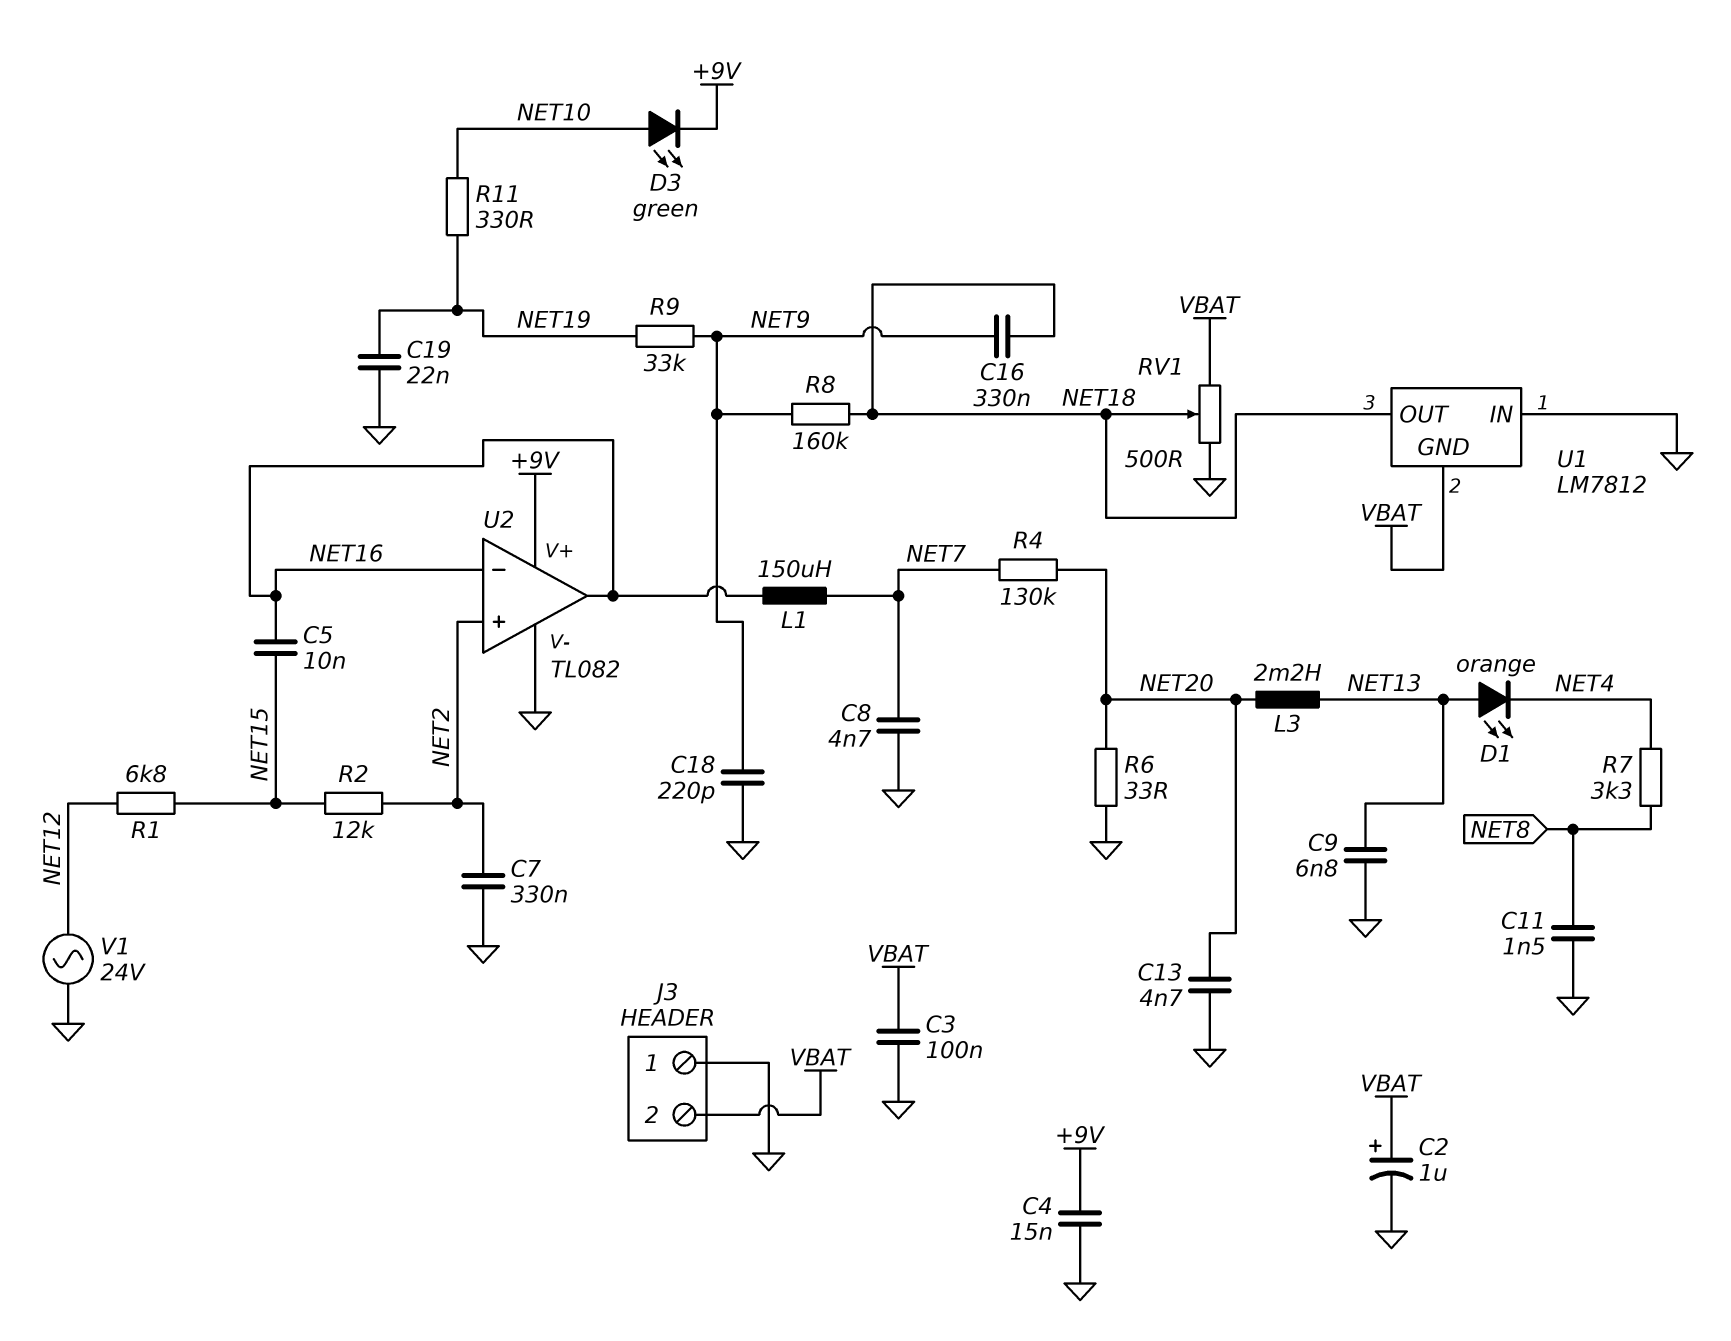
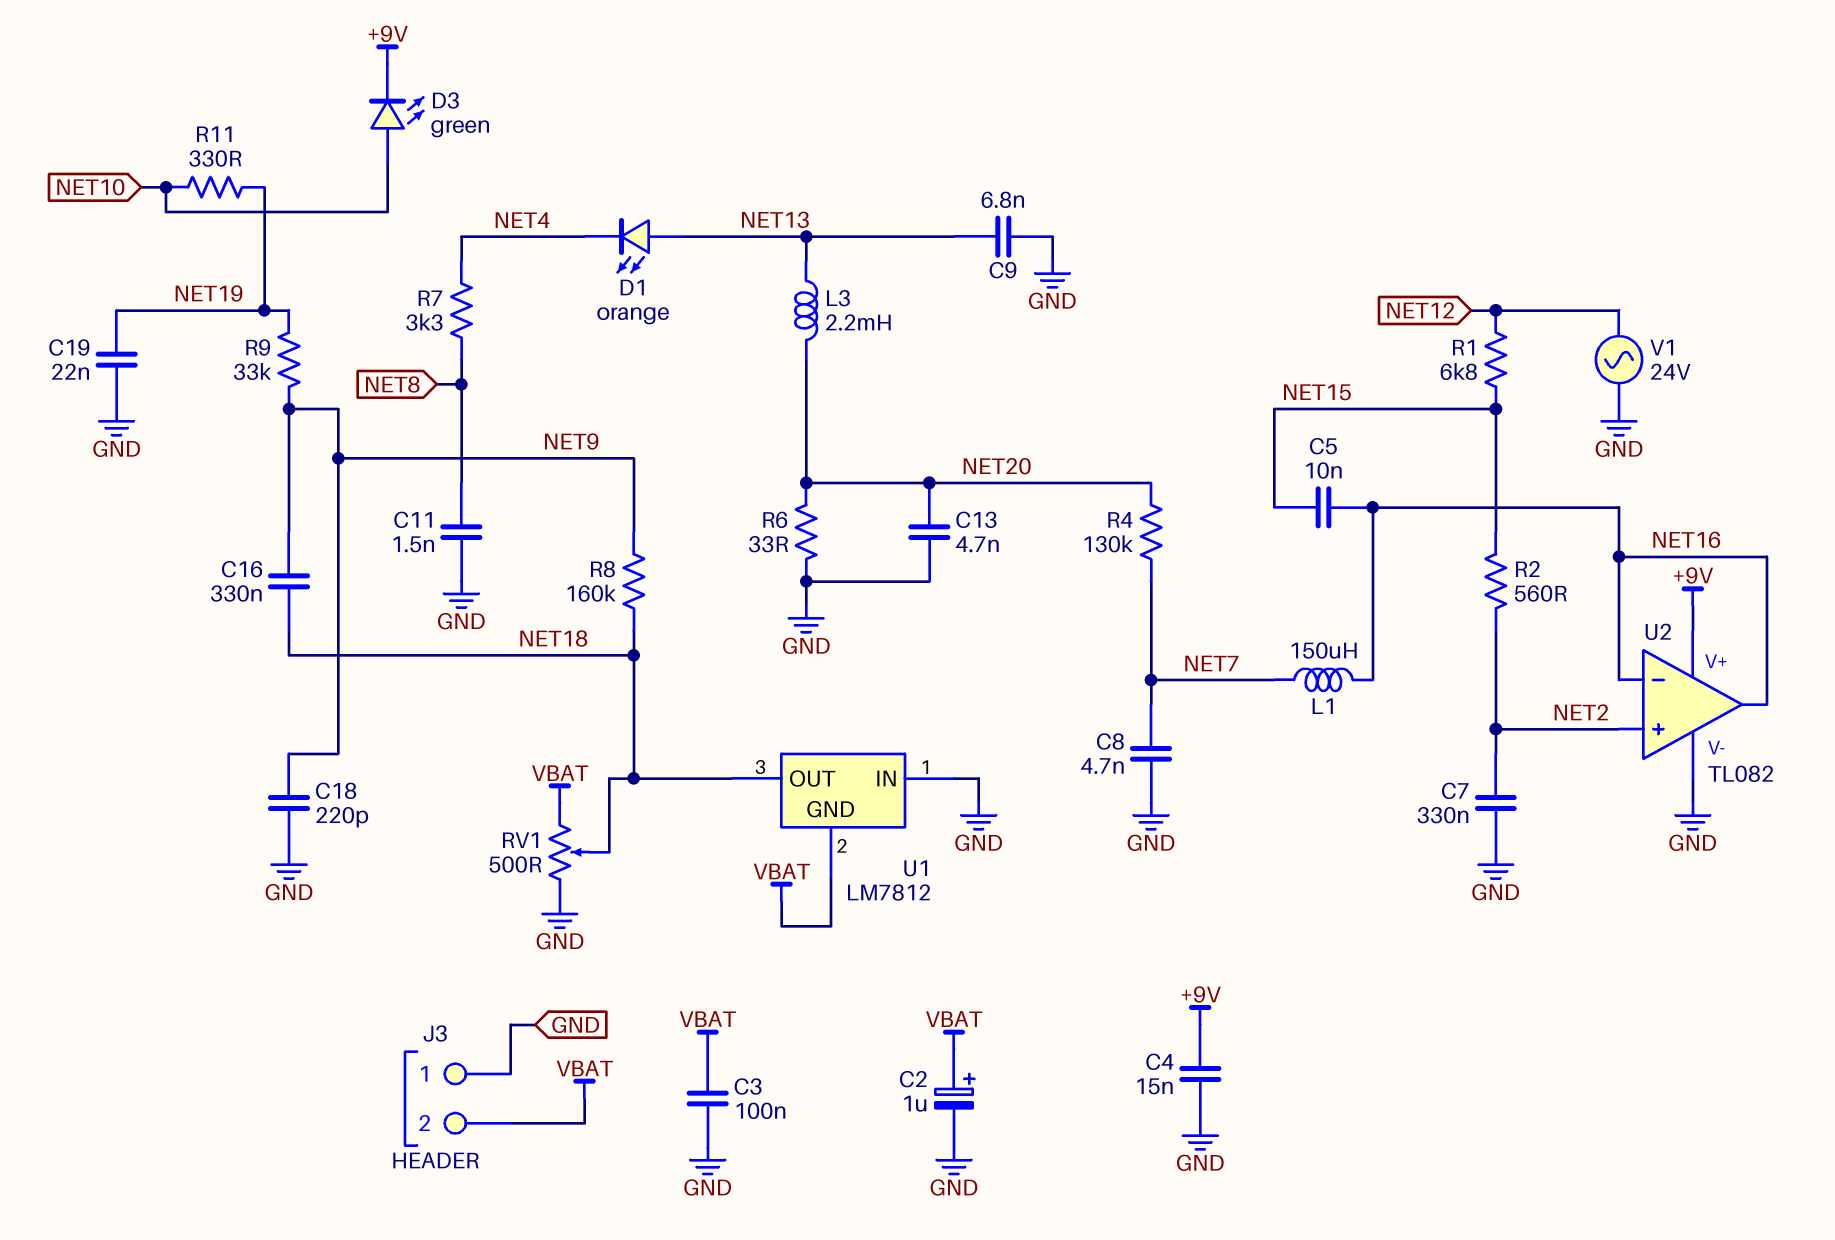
R2: 12k (NET2, NET15) -> 560 (NET2, NET15)

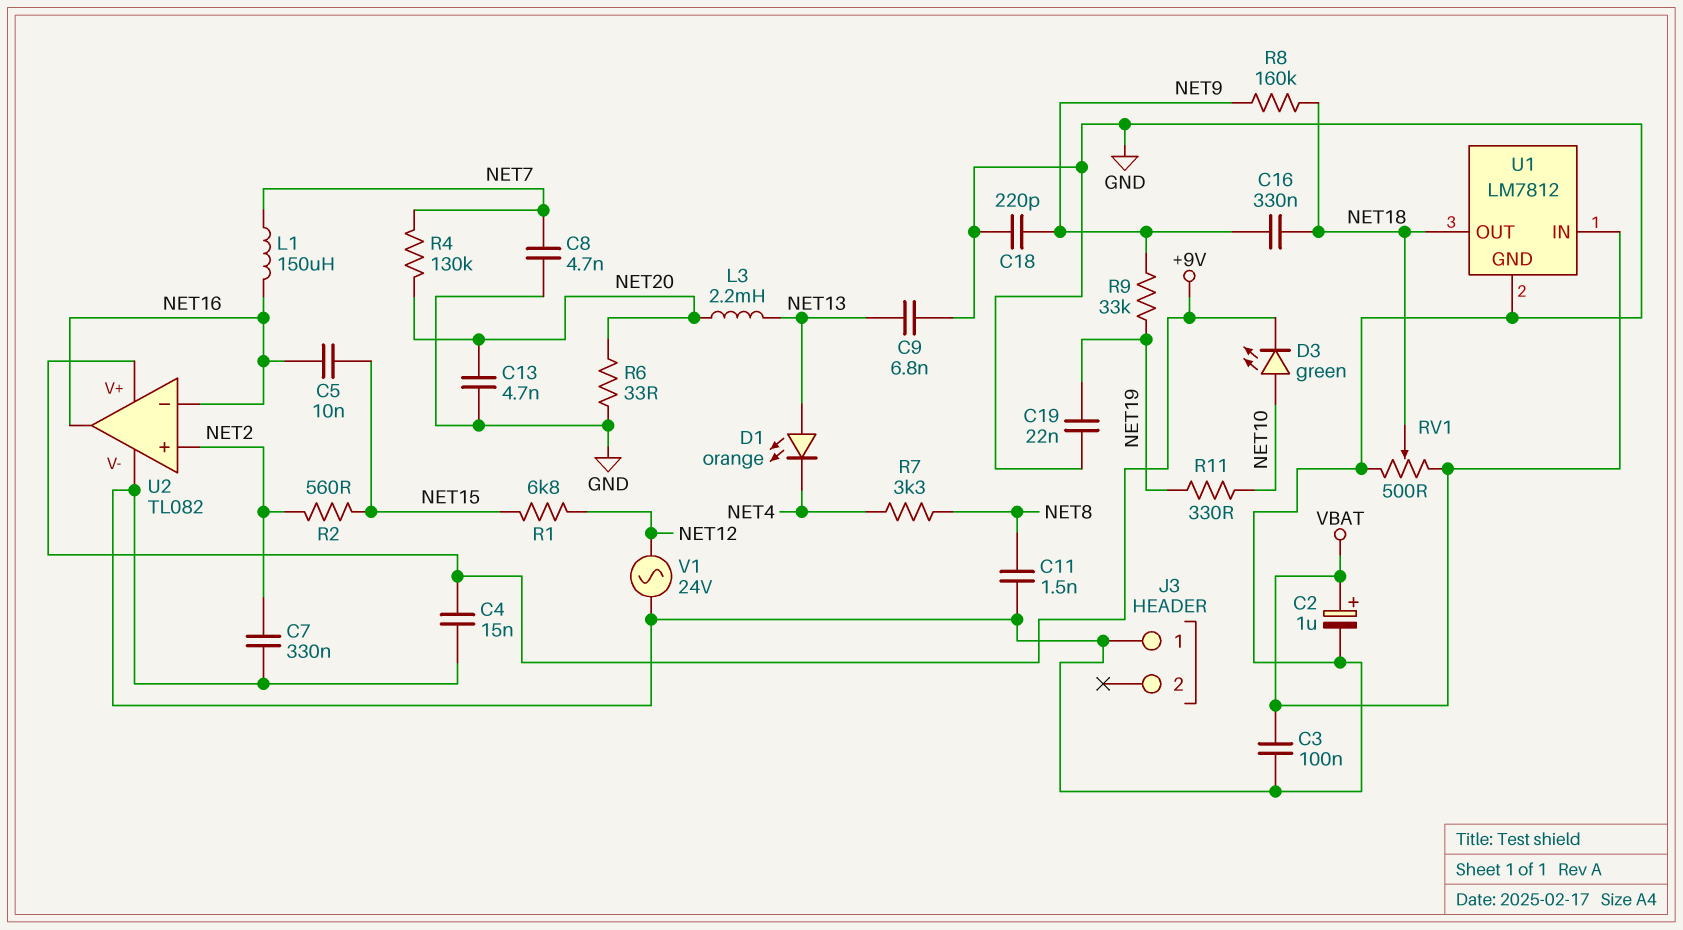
J3 pin 2: VBAT -> none
U1 pin GND: VBAT -> GND
U1 pin IN: GND -> VBAT

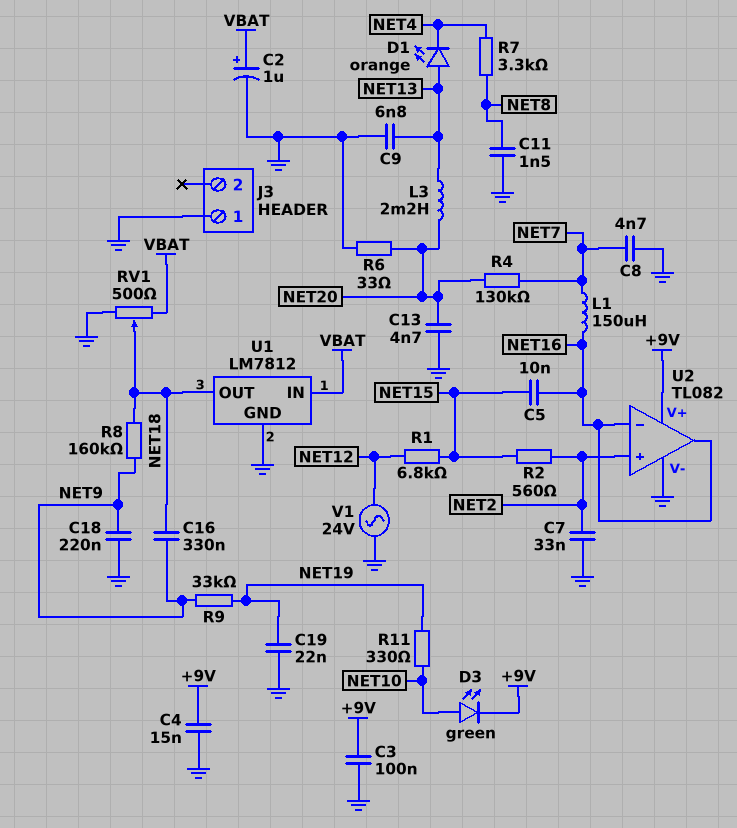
C3: 100nF (GND, VBAT) -> 100nF (+9V, GND)
C7: 330nF (GND, NET2) -> 33nF (GND, NET2)
C18: 220pF (GND, NET9) -> 220nF (GND, NET9)

